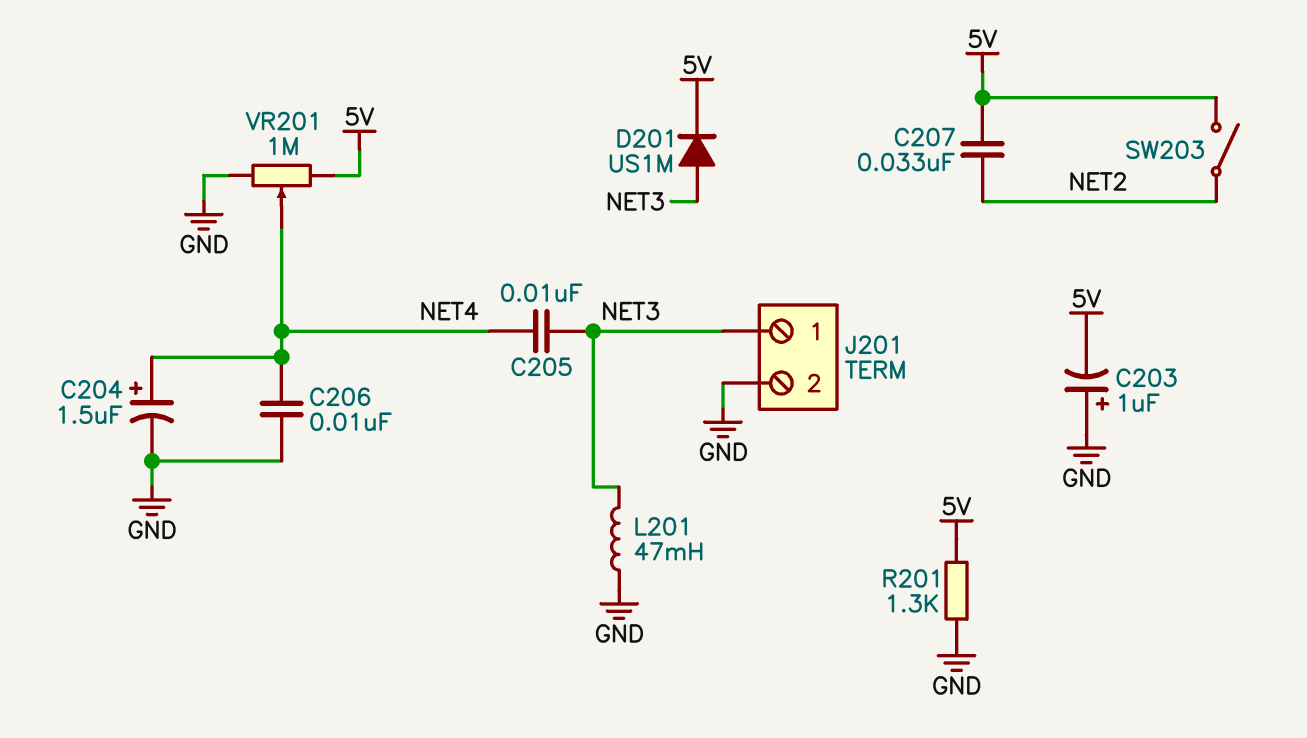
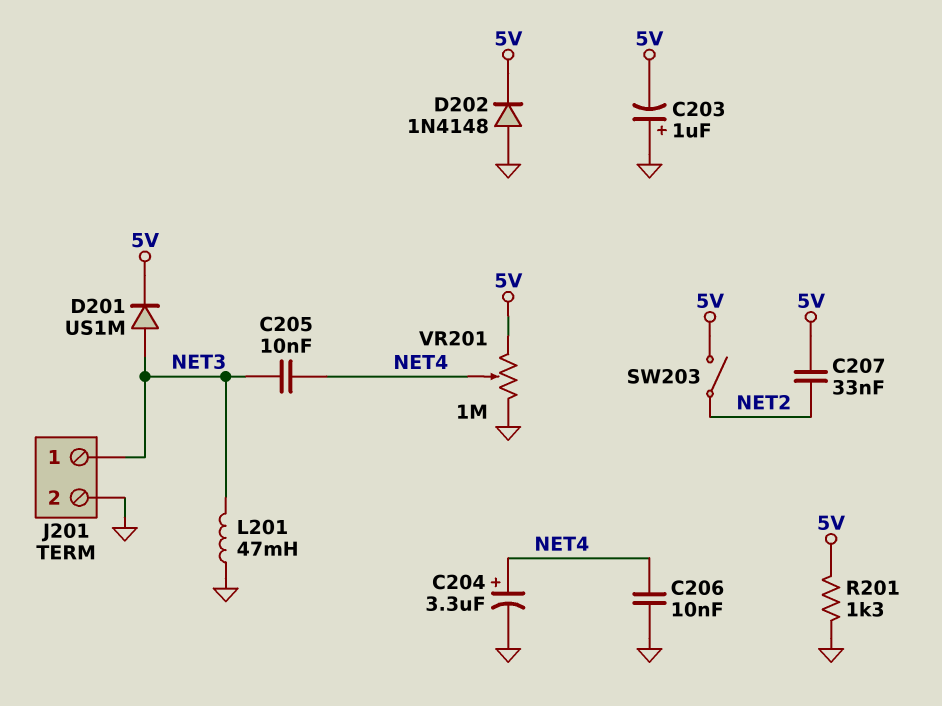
C204: 1.5uF (plus NET4, minus GND) -> 3.3uF (plus NET4, minus GND)
D202: none -> diode 1N4148 (A GND, K 5V)

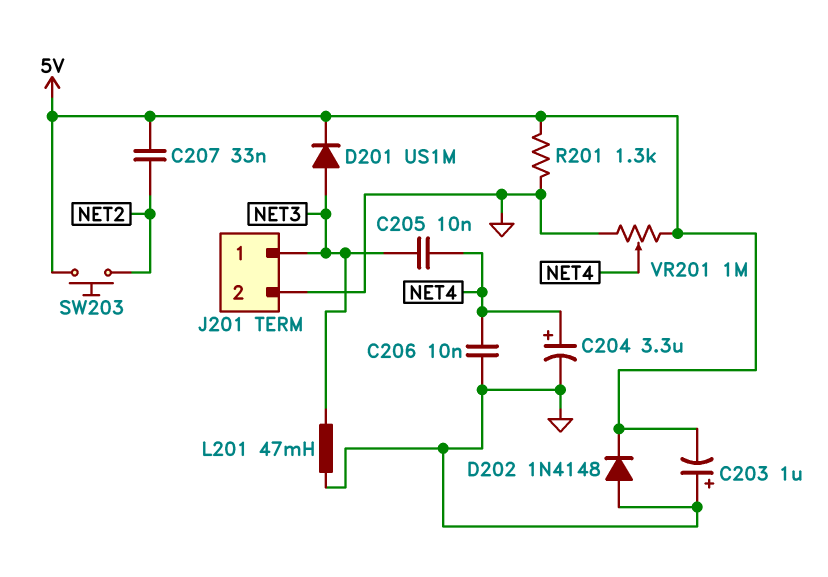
SW203: switch (5V, NET2) -> button (5V, NET2)

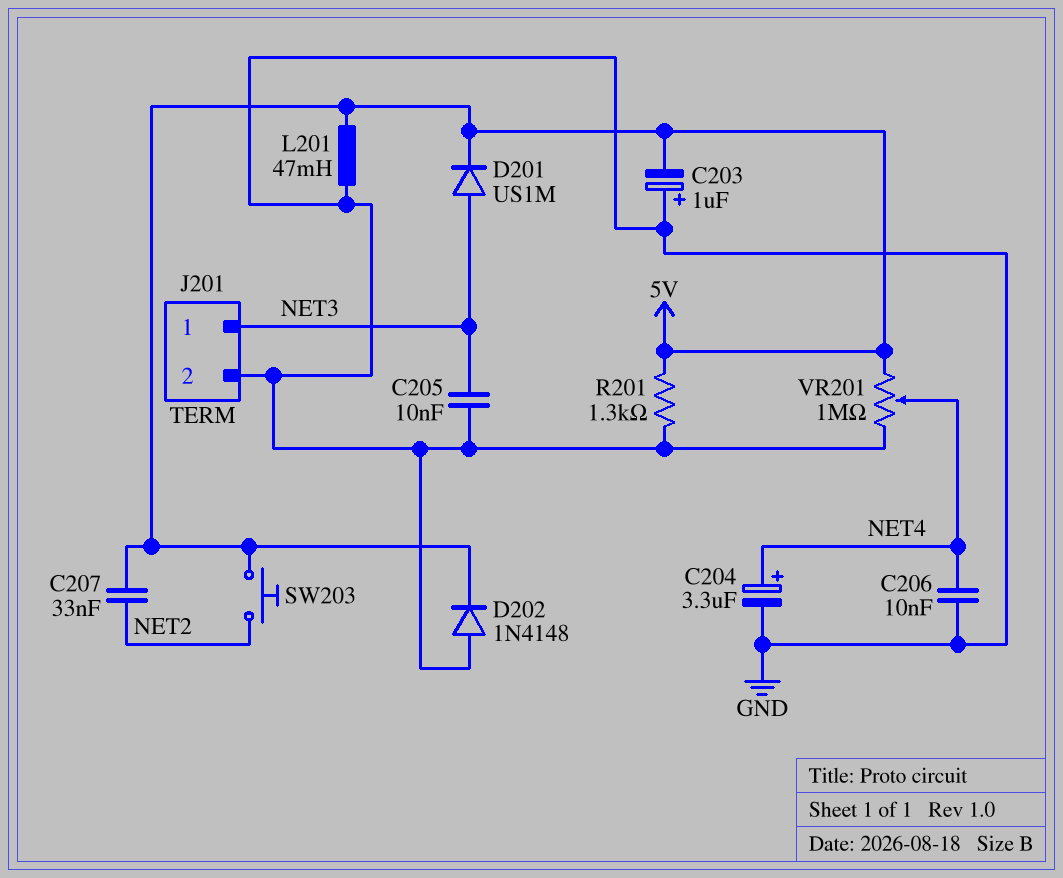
C205: 10nF (NET3, NET4) -> 10nF (GND, NET3)
L201: 47mH (GND, NET3) -> 47mH (5V, GND)

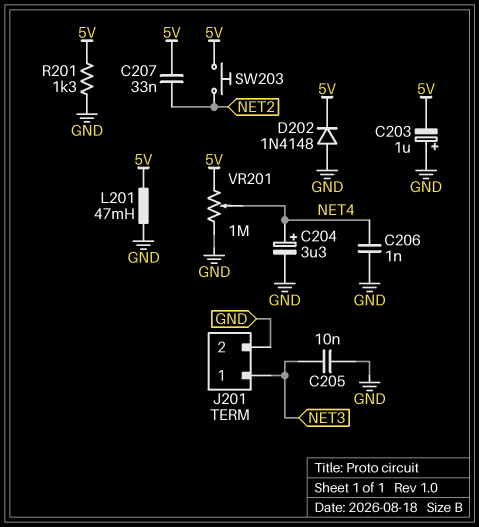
C206: 10nF (GND, NET4) -> 1nF (GND, NET4)
D201: diode US1M (A NET3, K 5V) -> none

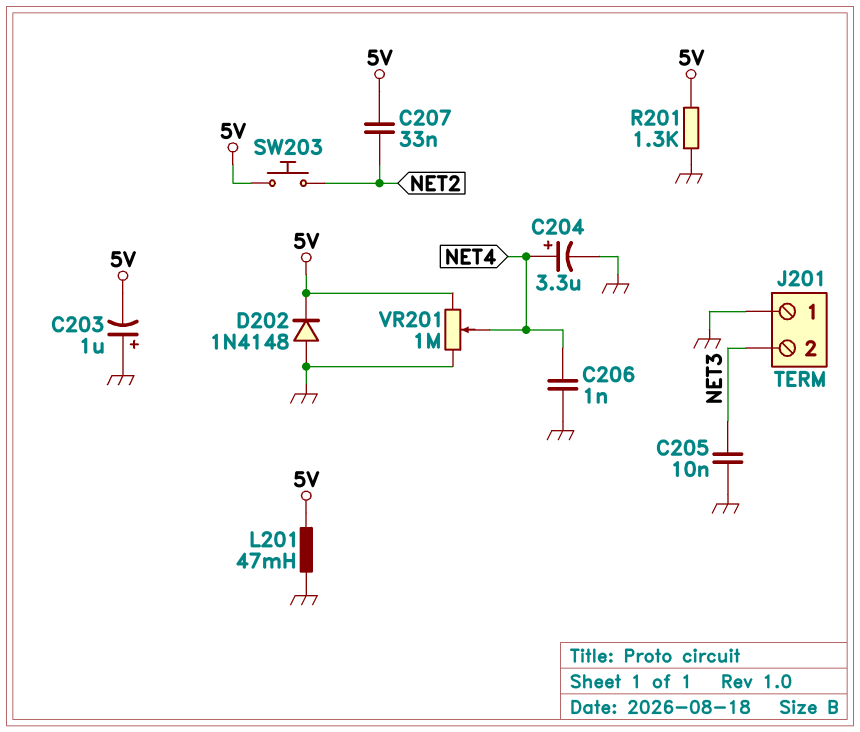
J201 pin 1: NET3 -> GND
J201 pin 2: GND -> NET3

